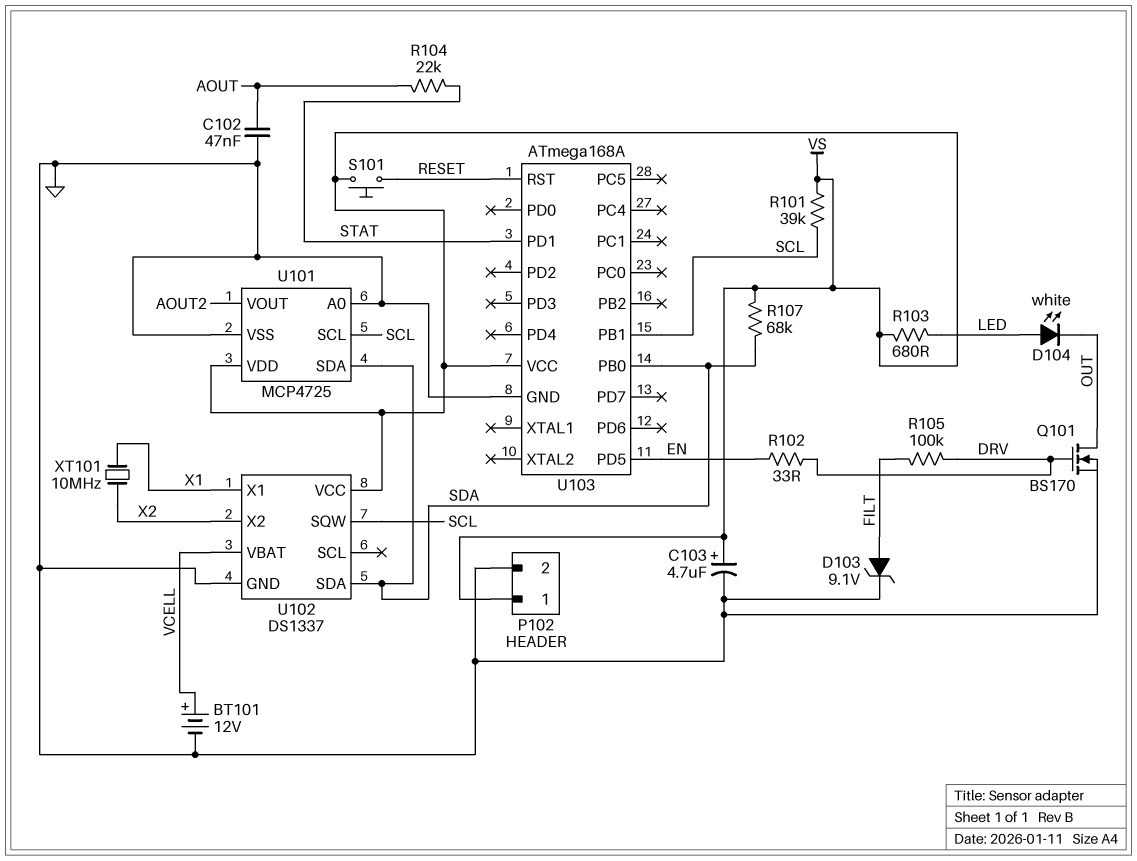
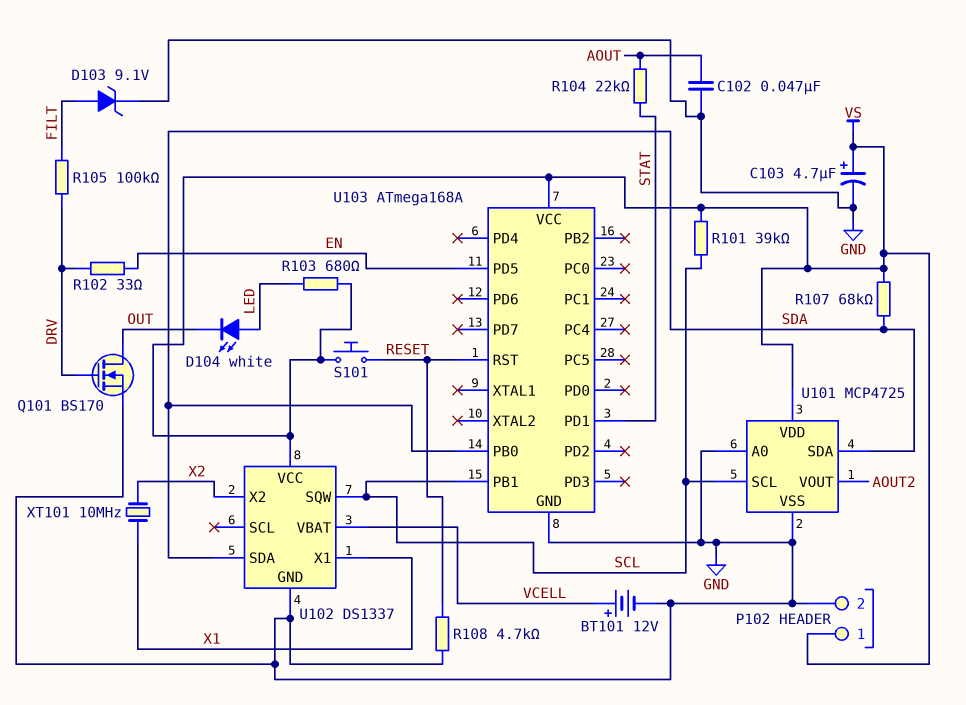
R108: none -> 4.7k (GND, RESET)

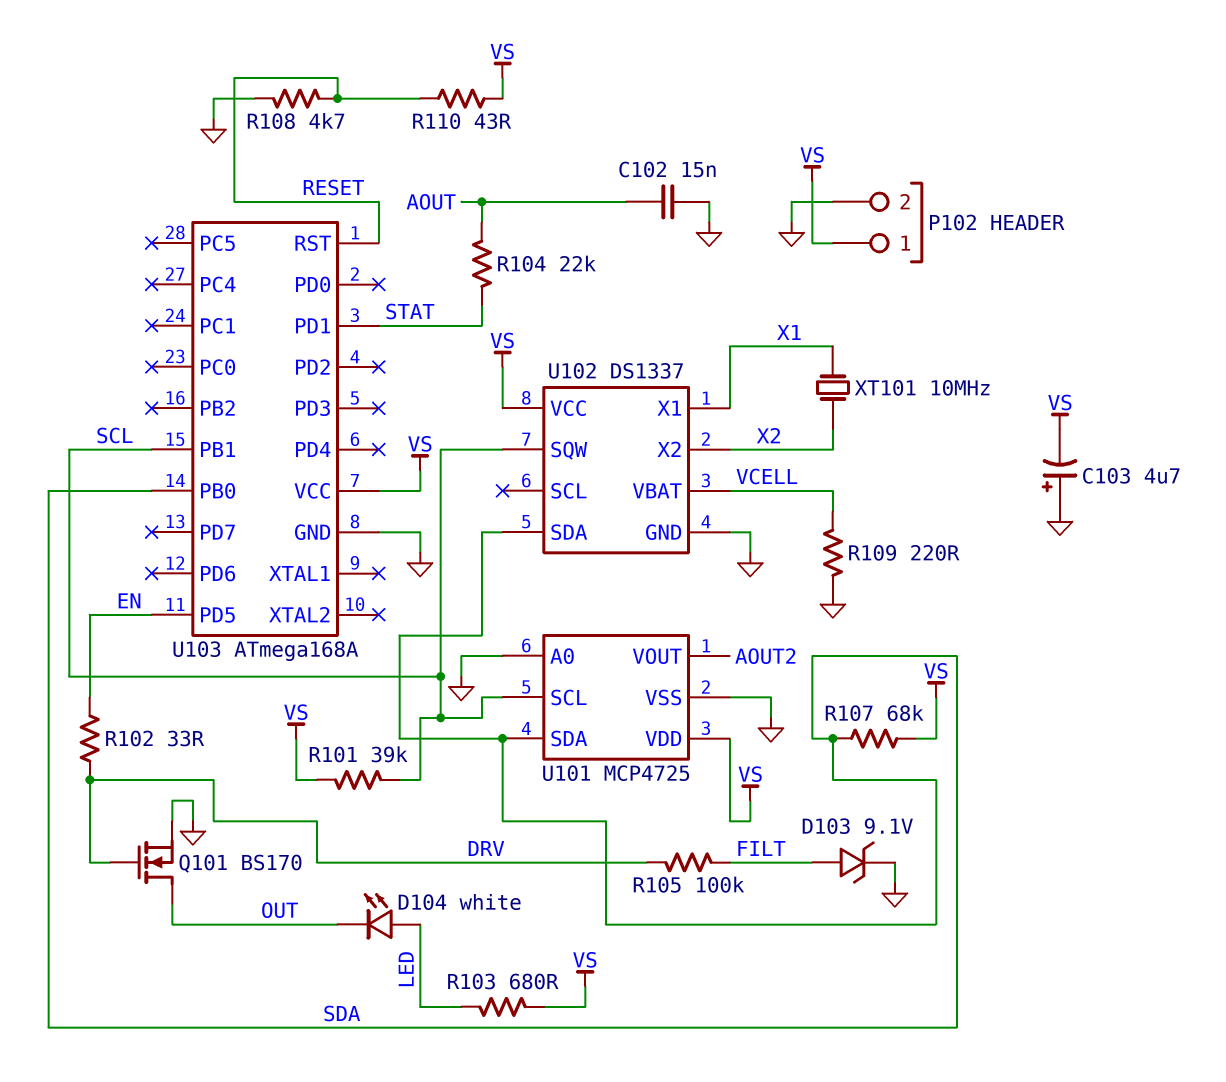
BT101: 12V (plus VCELL, minus GND) -> none
C102: 47nF (AOUT, GND) -> 15nF (AOUT, GND)
C103: 4.7uF (plus VS, minus GND) -> 4.7uF (plus GND, minus VS)
R109: none -> 220 (GND, VCELL)
R110: none -> 43 (RESET, VS)
S101: button (RESET, VS) -> none

